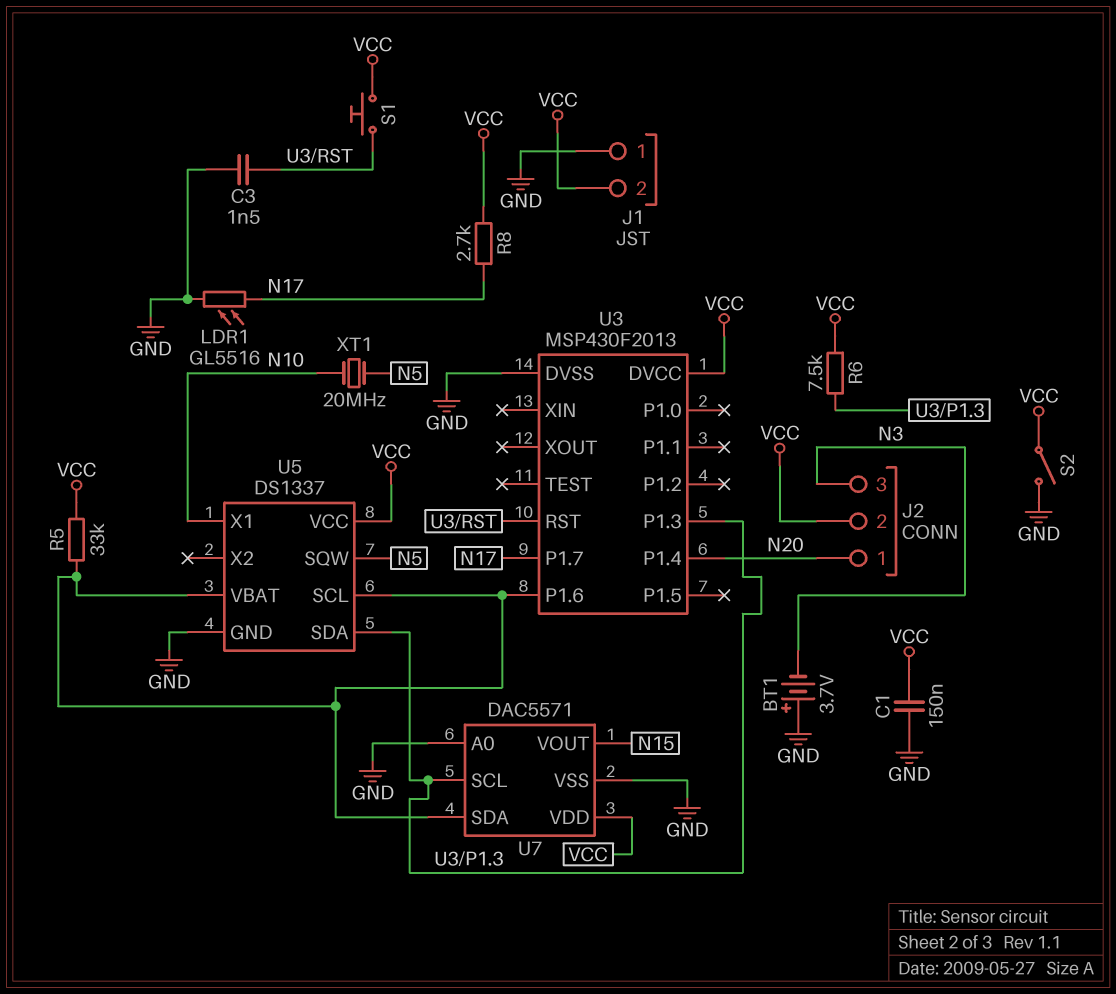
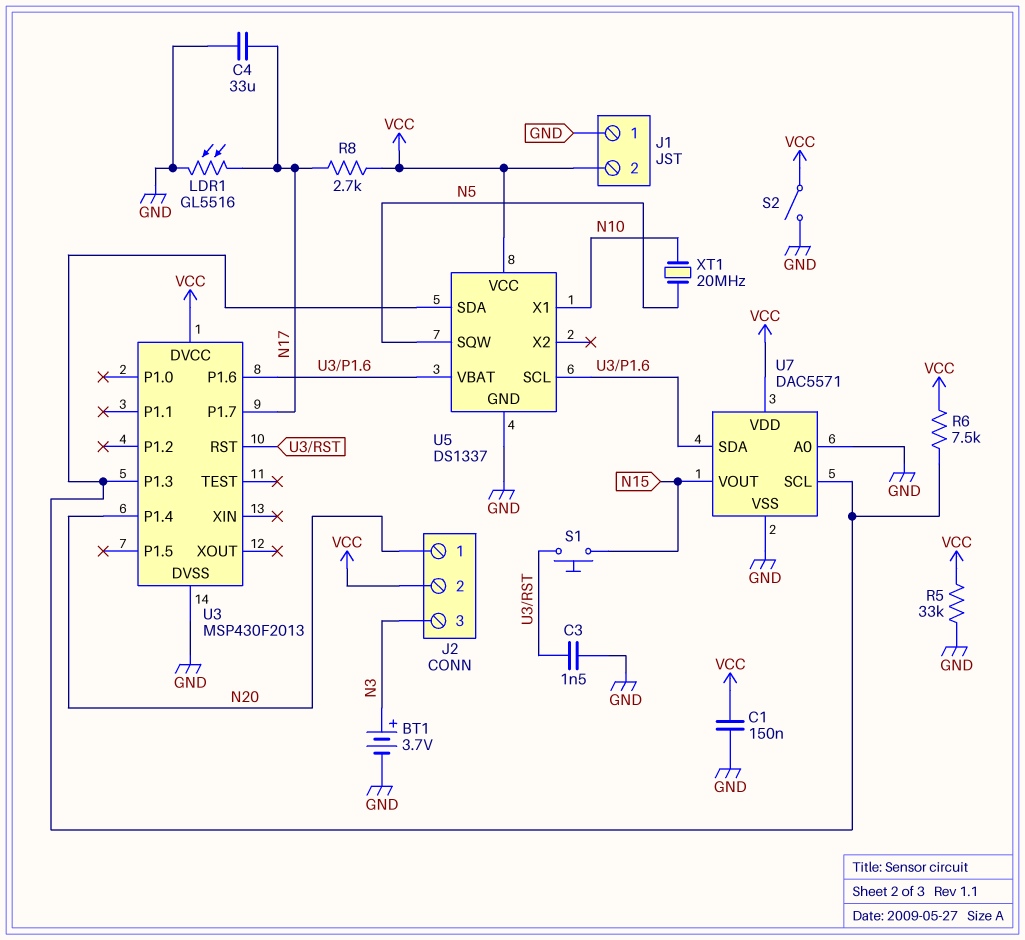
BT1: 3.7V (plus GND, minus N3) -> 3.7V (plus N3, minus GND)
C4: none -> 33uF (GND, N17)
R5: 33k (U3/P1.6, VCC) -> 33k (GND, VCC)
S1: button (U3/RST, VCC) -> button (N15, U3/RST)

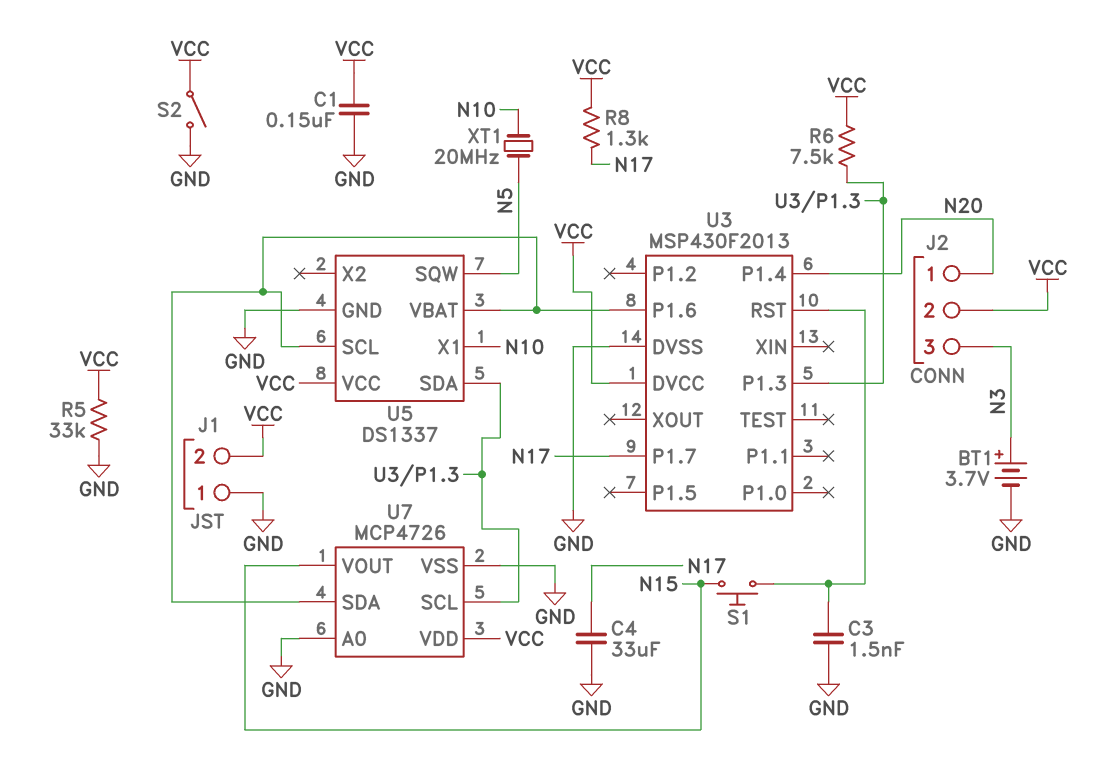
LDR1: GL5516 (GND, N17) -> none
R8: 2.7k (N17, VCC) -> 1.3k (N17, VCC)
U7: DAC5571 -> MCP4726

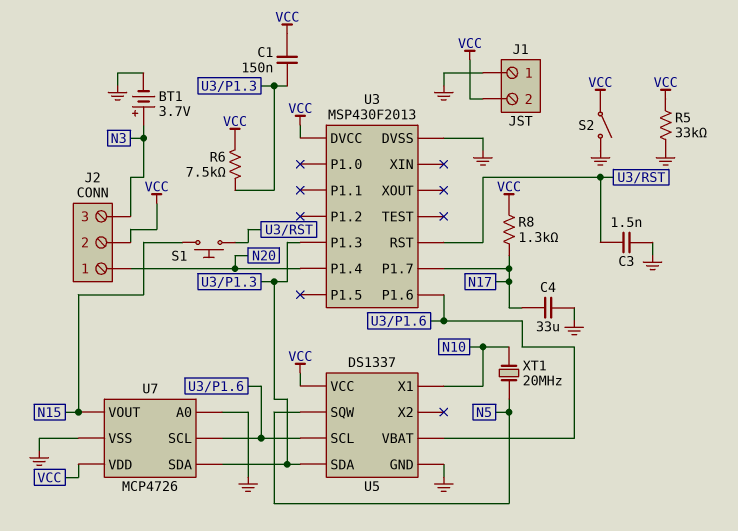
C1: 150nF (GND, VCC) -> 150nF (U3/P1.3, VCC)
U7 pin SCL: U3/P1.3 -> U3/P1.6
U7 pin SDA: U3/P1.6 -> U3/P1.3

